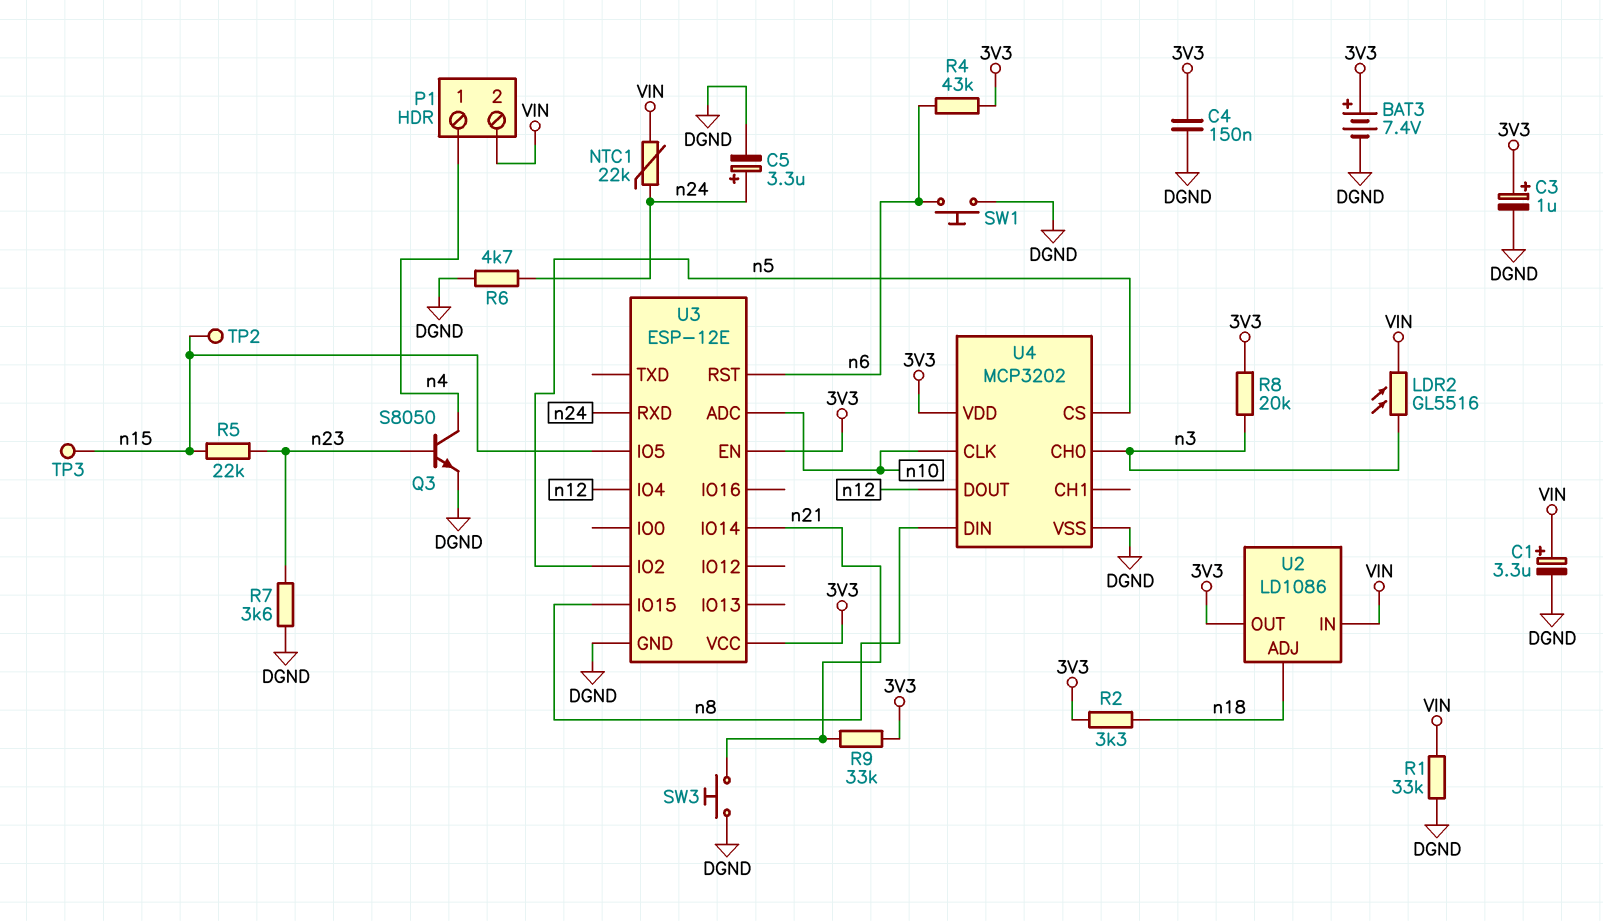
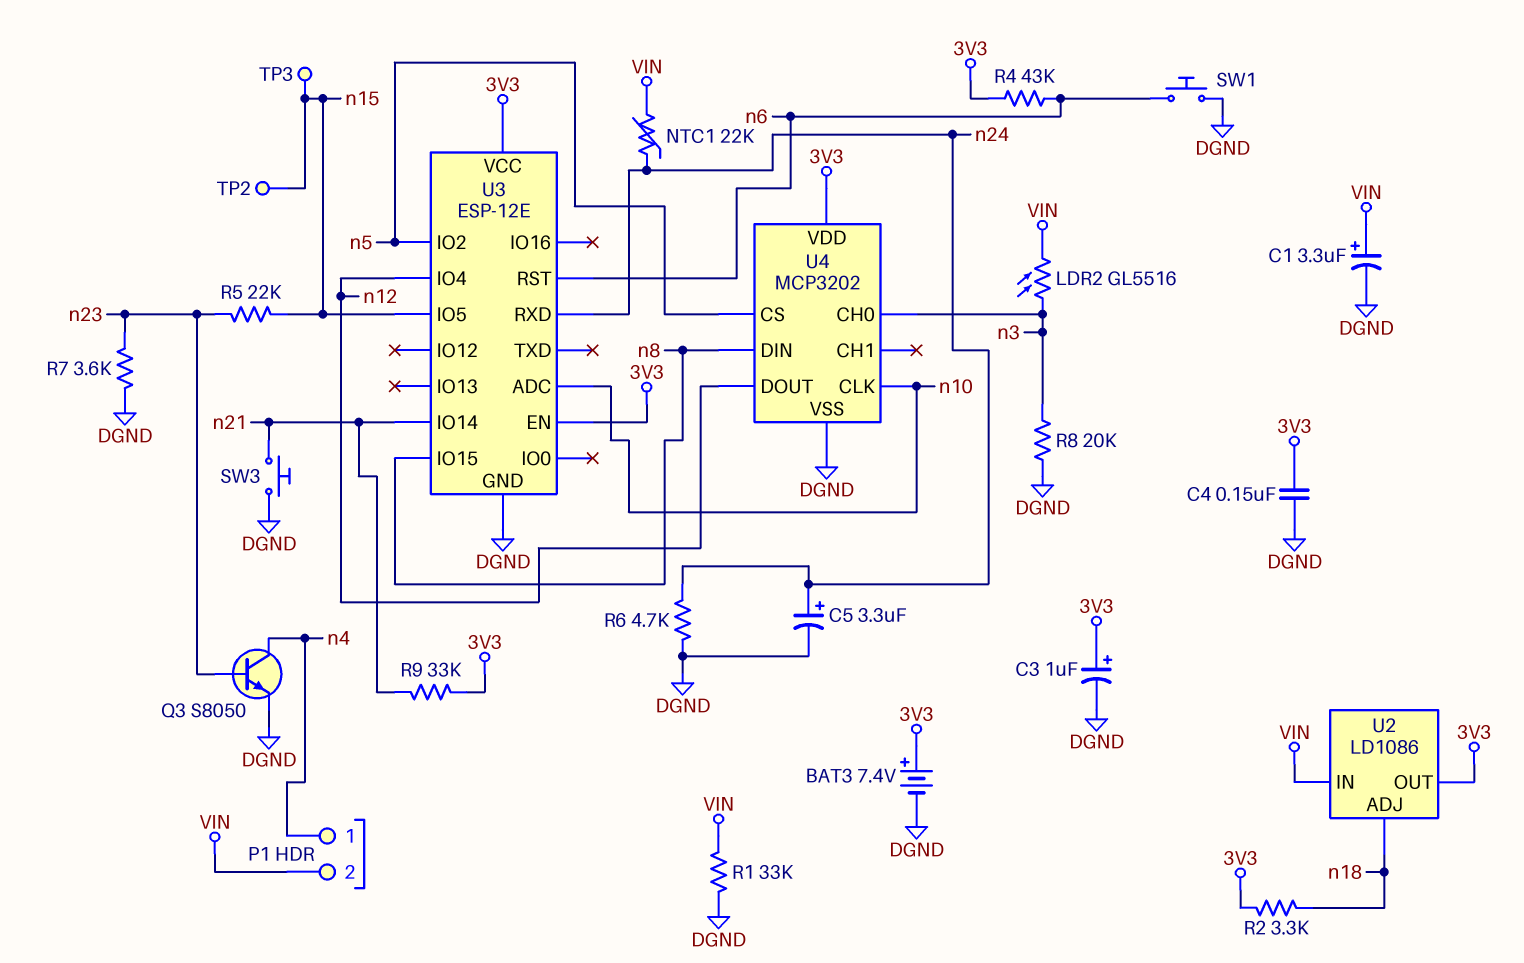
R8: 20k (3V3, n3) -> 20k (DGND, n3)

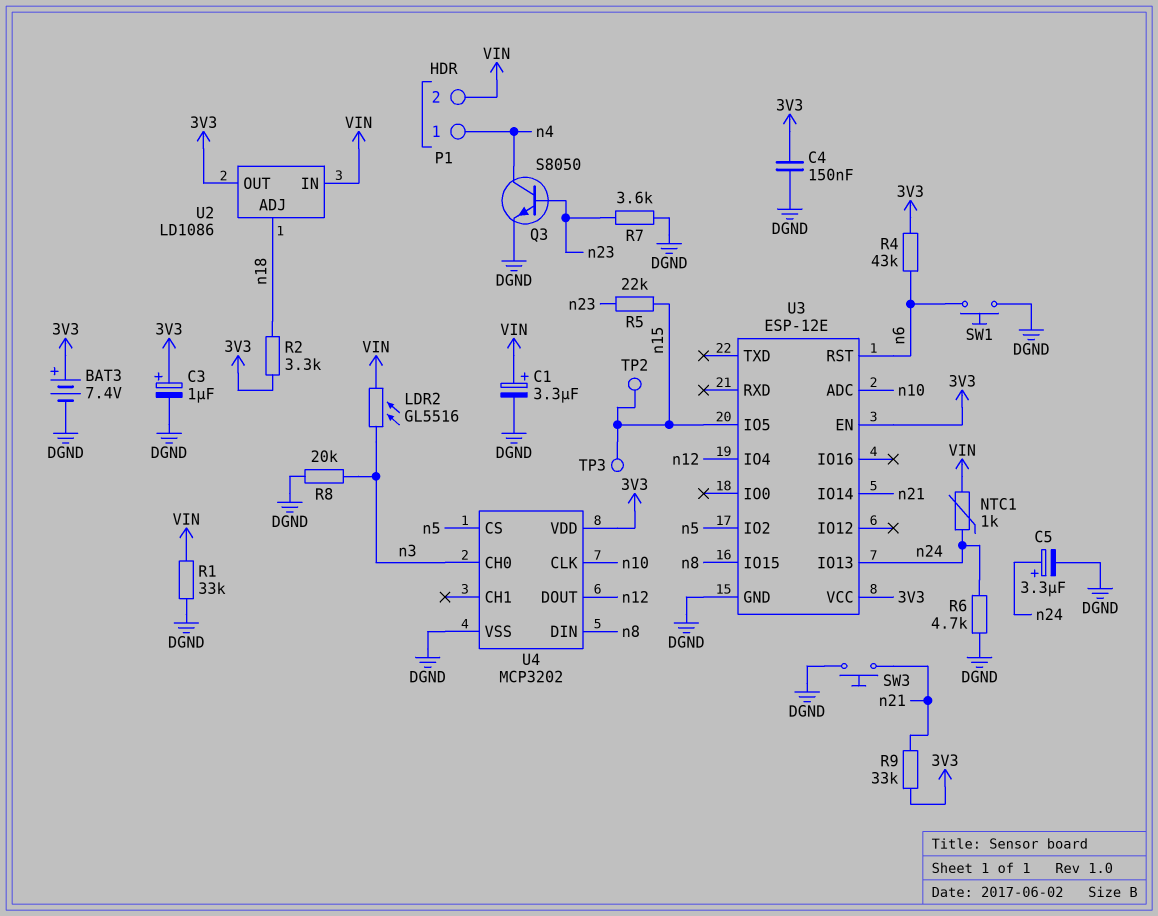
NTC1: 22k (VIN, n24) -> 1k (VIN, n24)
U3 pin IO13: none -> n24
U3 pin RXD: n24 -> none

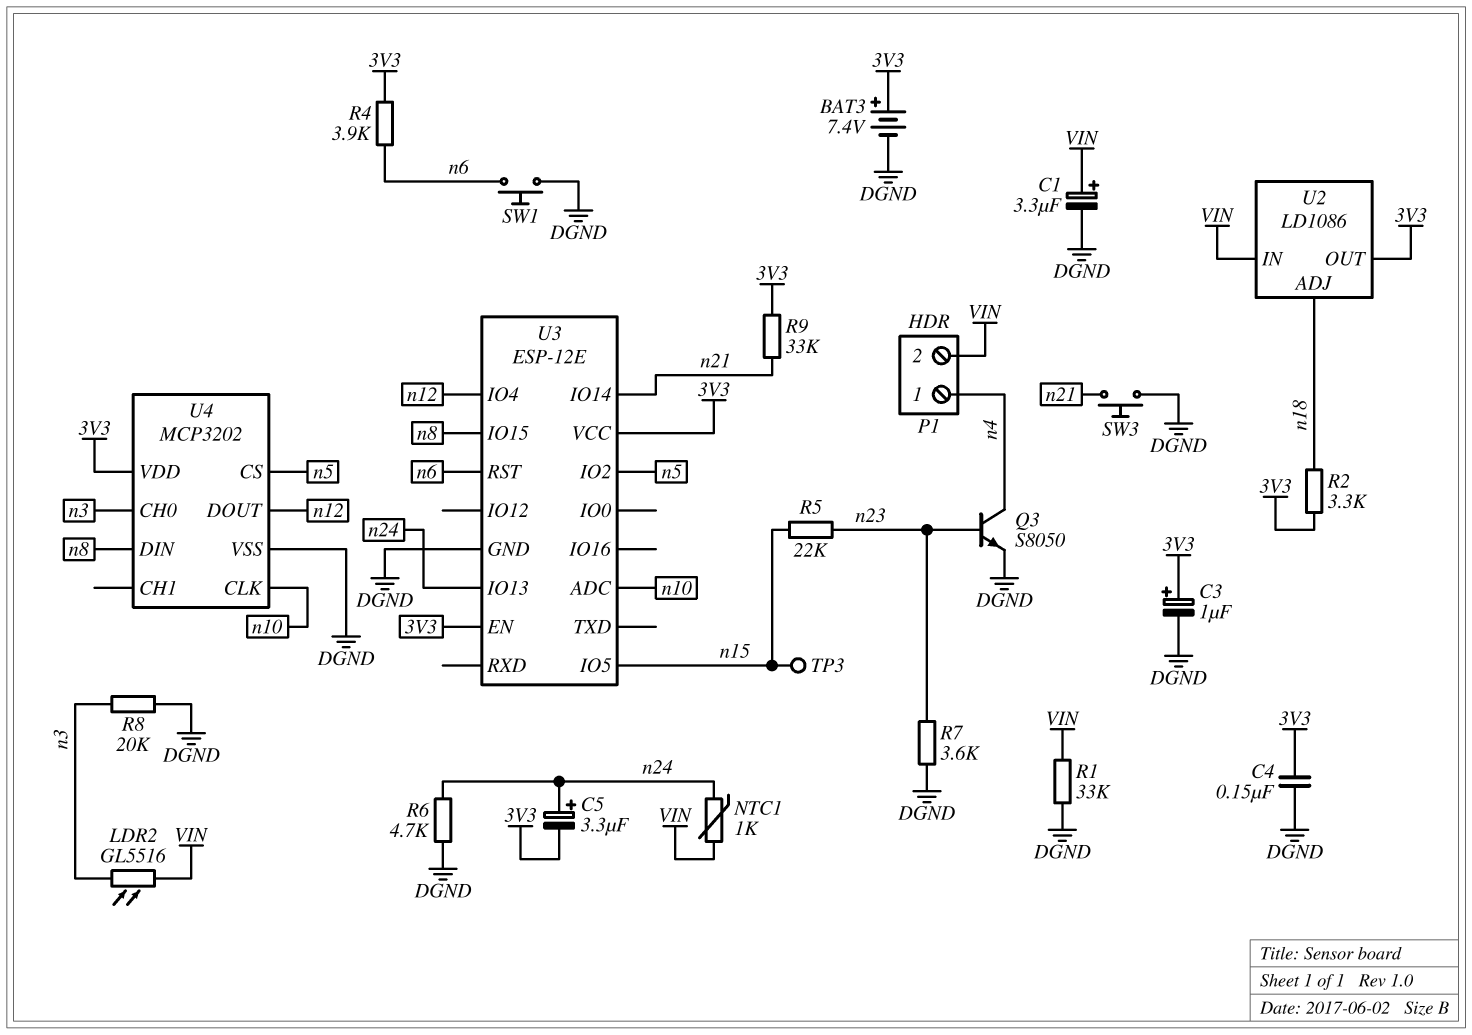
C5: 3.3uF (plus n24, minus DGND) -> 3.3uF (plus n24, minus 3V3)
R4: 43k (3V3, n6) -> 3.9k (3V3, n6)
TP2: test point (n15) -> none

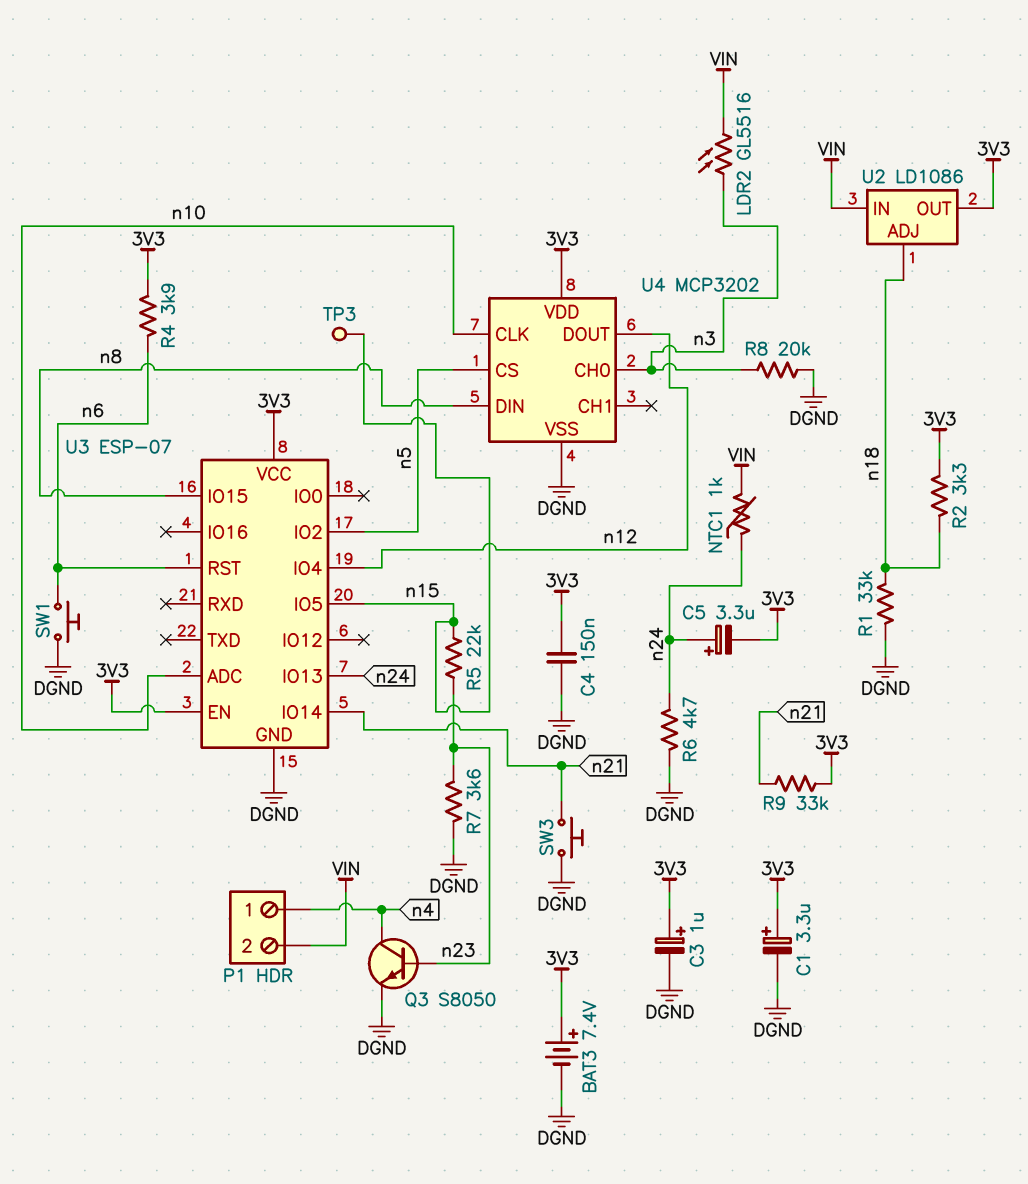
C1: 3.3uF (plus VIN, minus DGND) -> 3.3uF (plus 3V3, minus DGND)
R1: 33k (DGND, VIN) -> 33k (DGND, n18)
U3: ESP-12E -> ESP-07

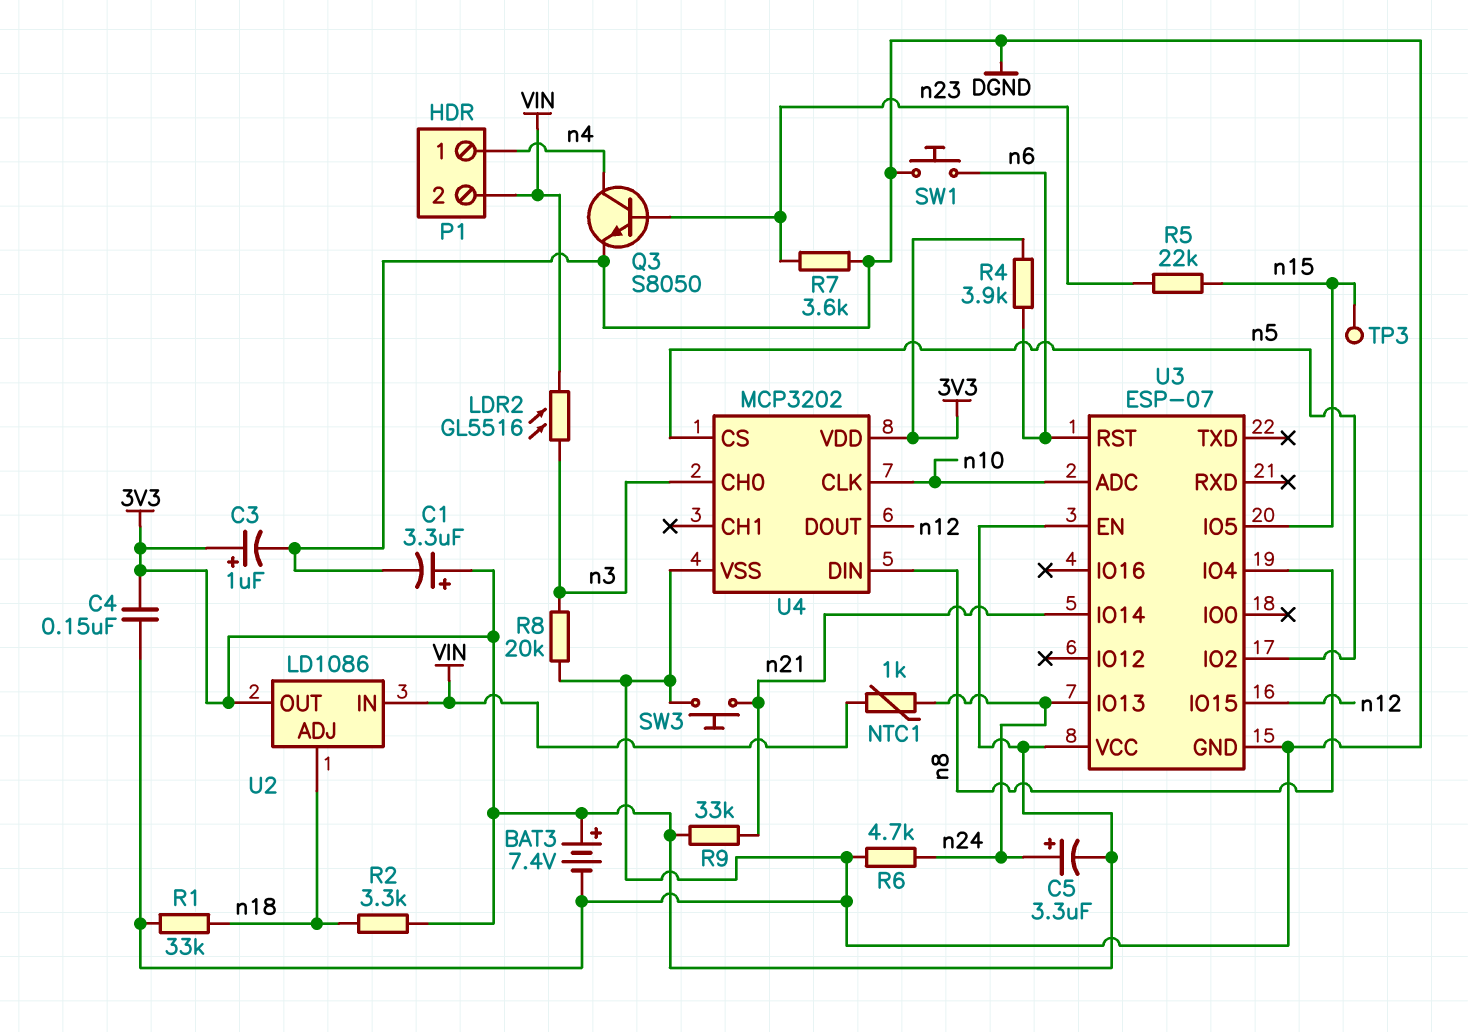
U3 pin IO4: n12 -> n8
U3 pin IO15: n8 -> n12

